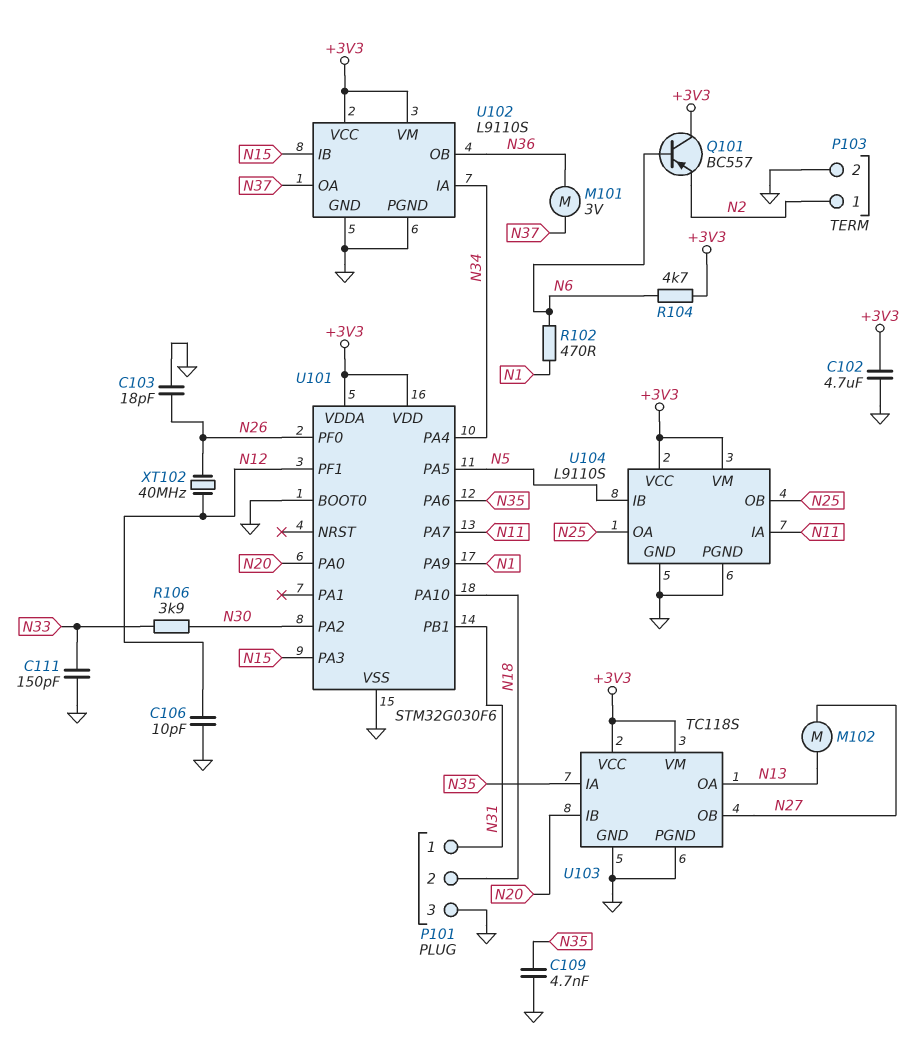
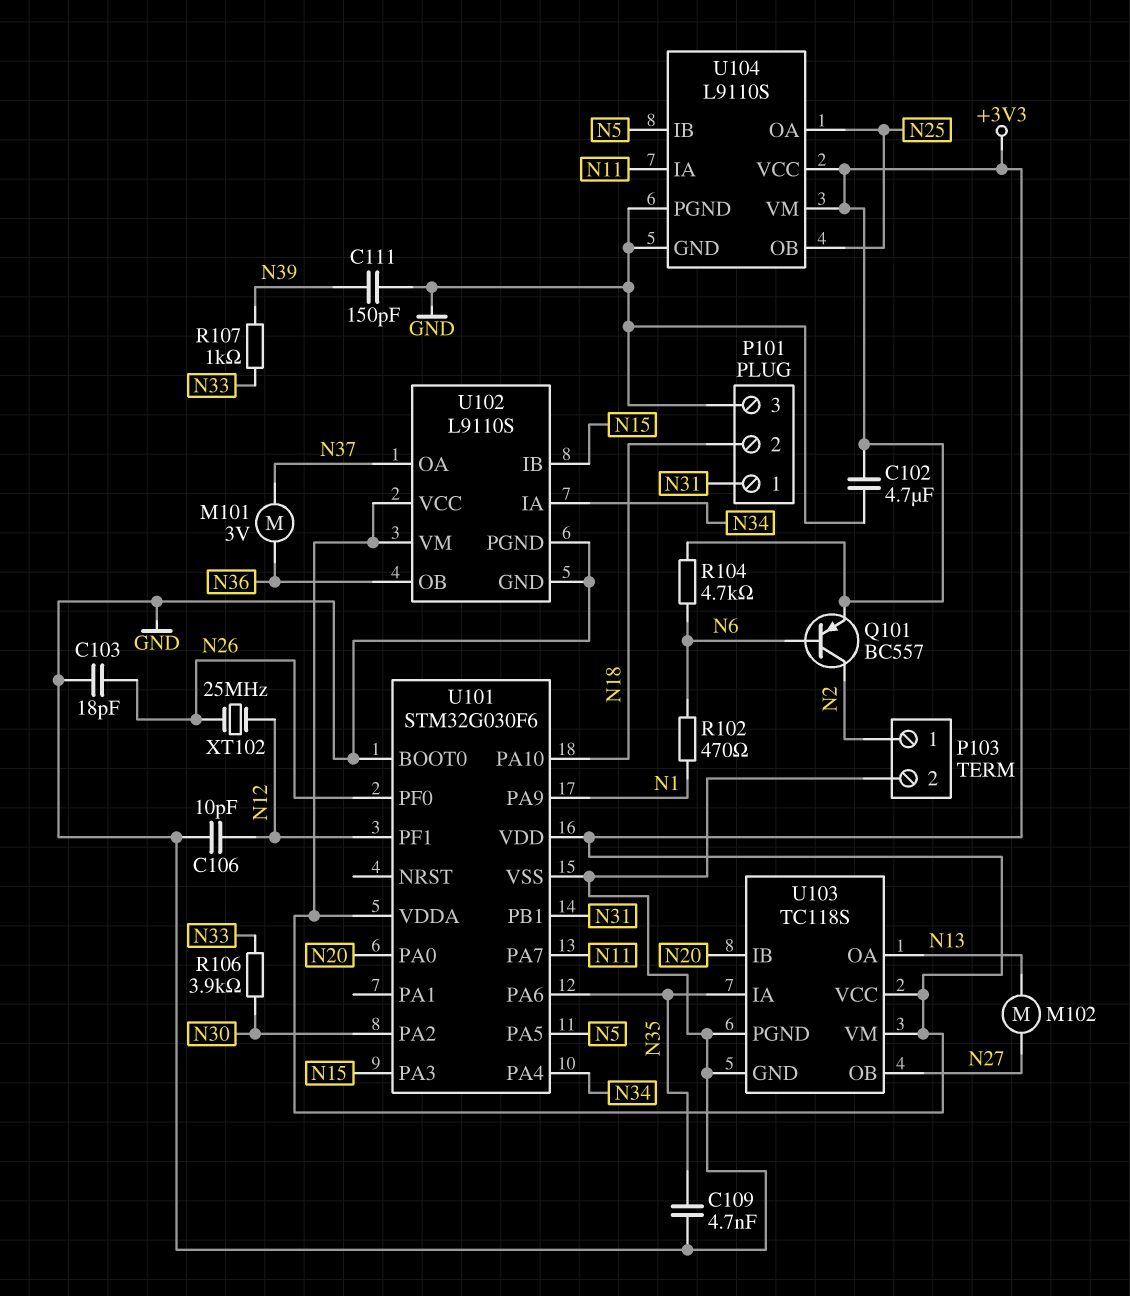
C111: 150pF (GND, N33) -> 150pF (GND, N39)
Q101: PNP BC557 (B N6, C +3V3, E N2) -> PNP BC557 (B N6, C N2, E +3V3)
R107: none -> 1k (N33, N39)
XT102: 40MHz (N12, N26) -> 25MHz (N12, N26)

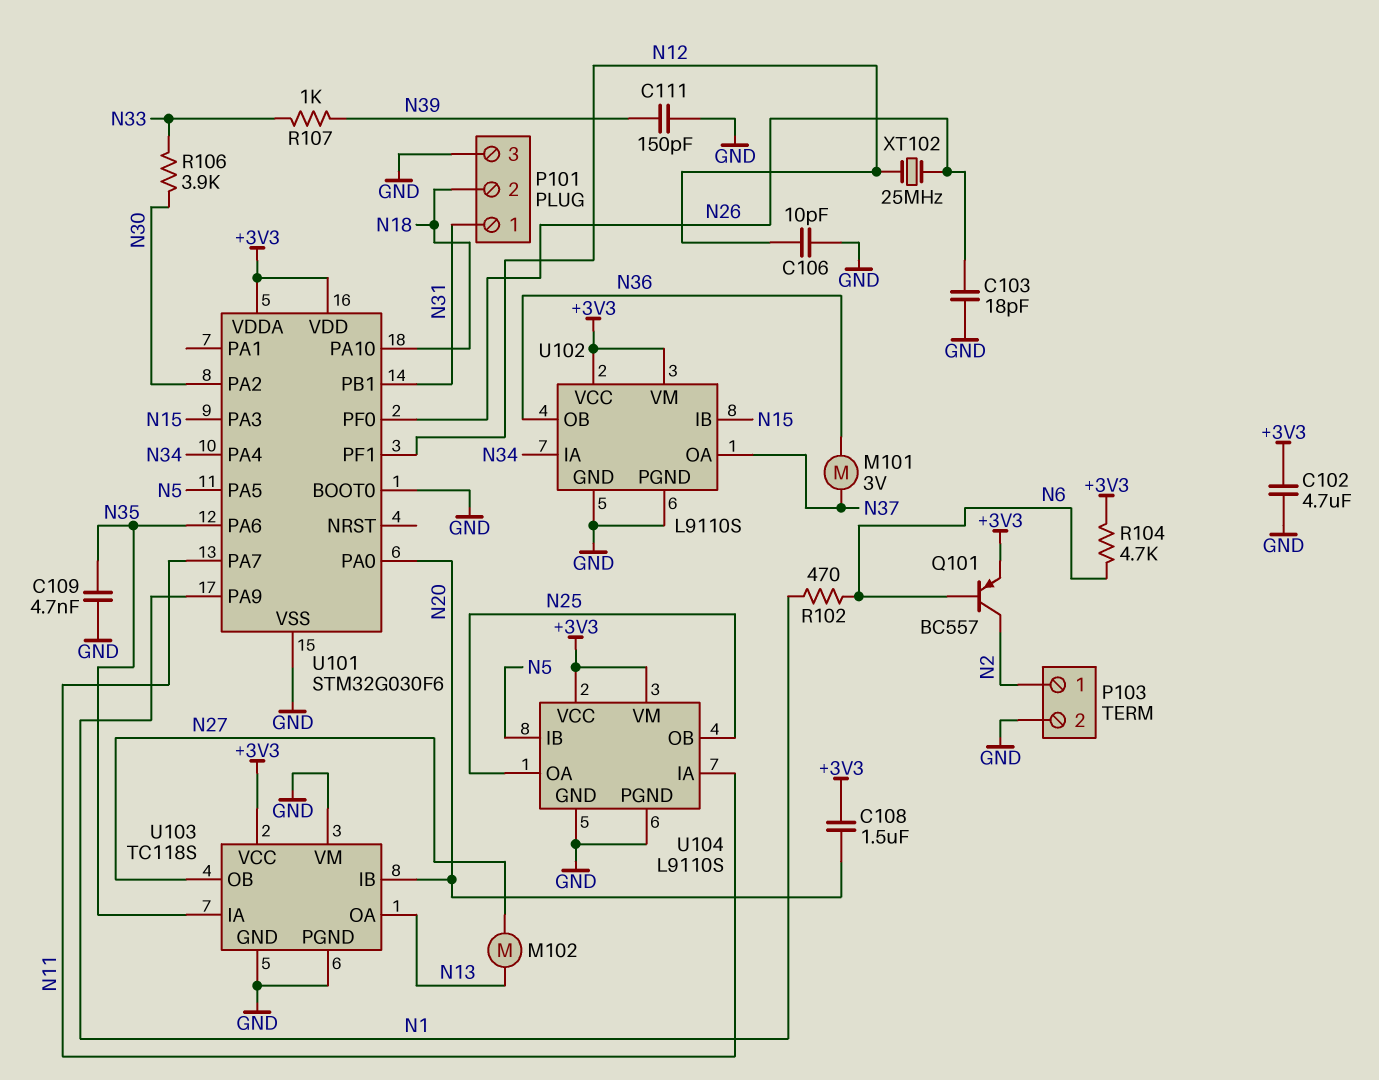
C108: none -> 1.5uF (+3V3, N20)
U103 pin VM: +3V3 -> GND

